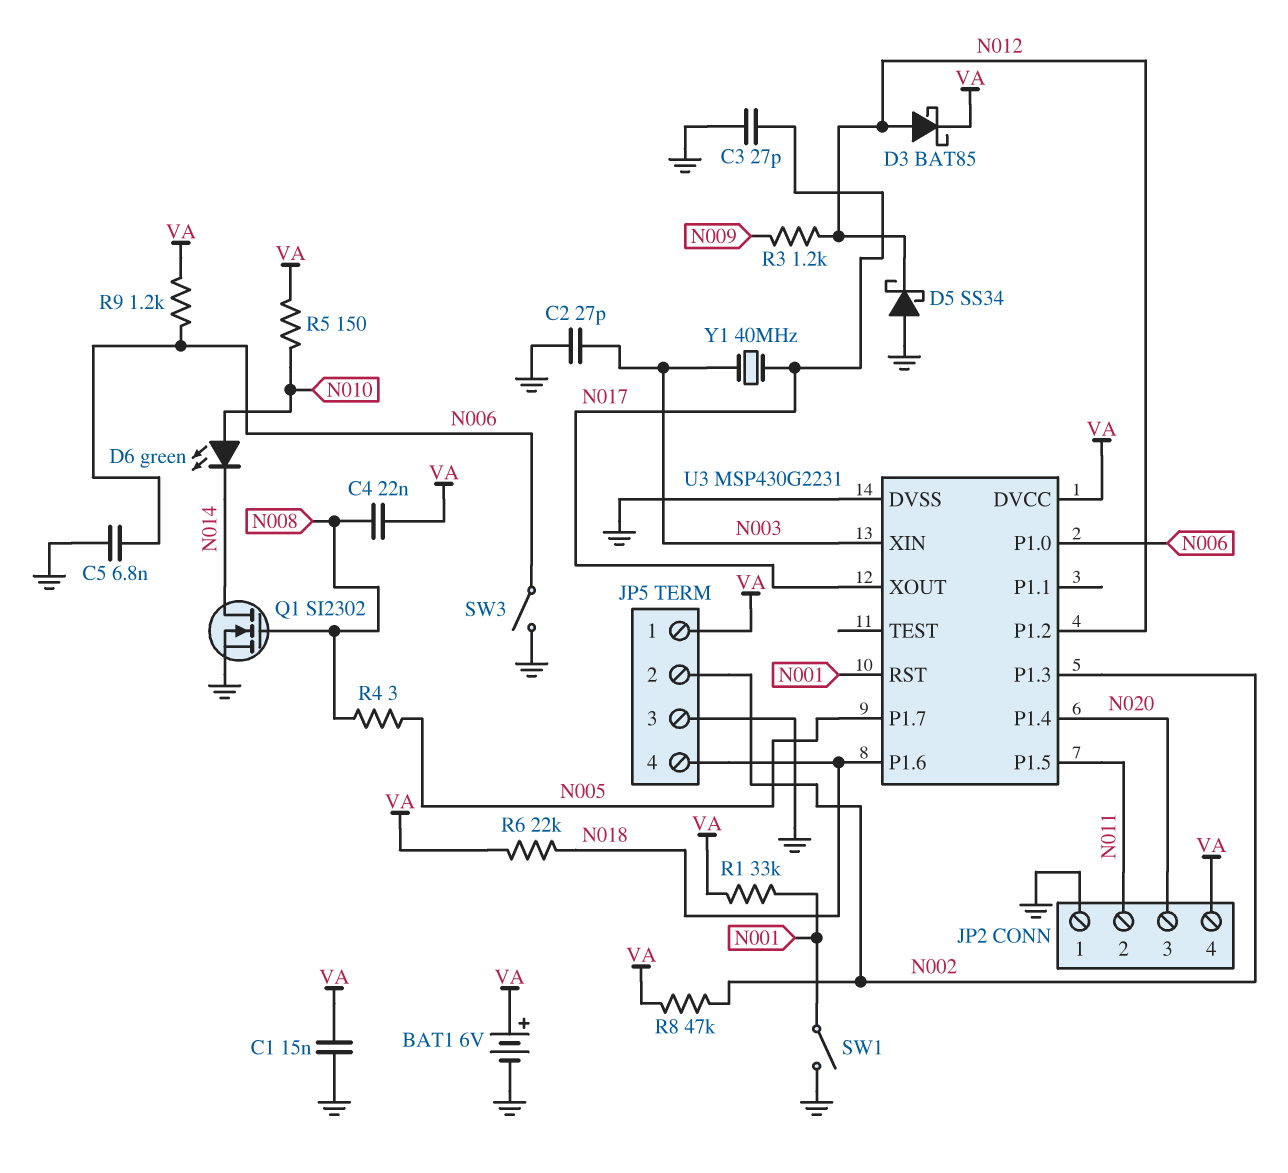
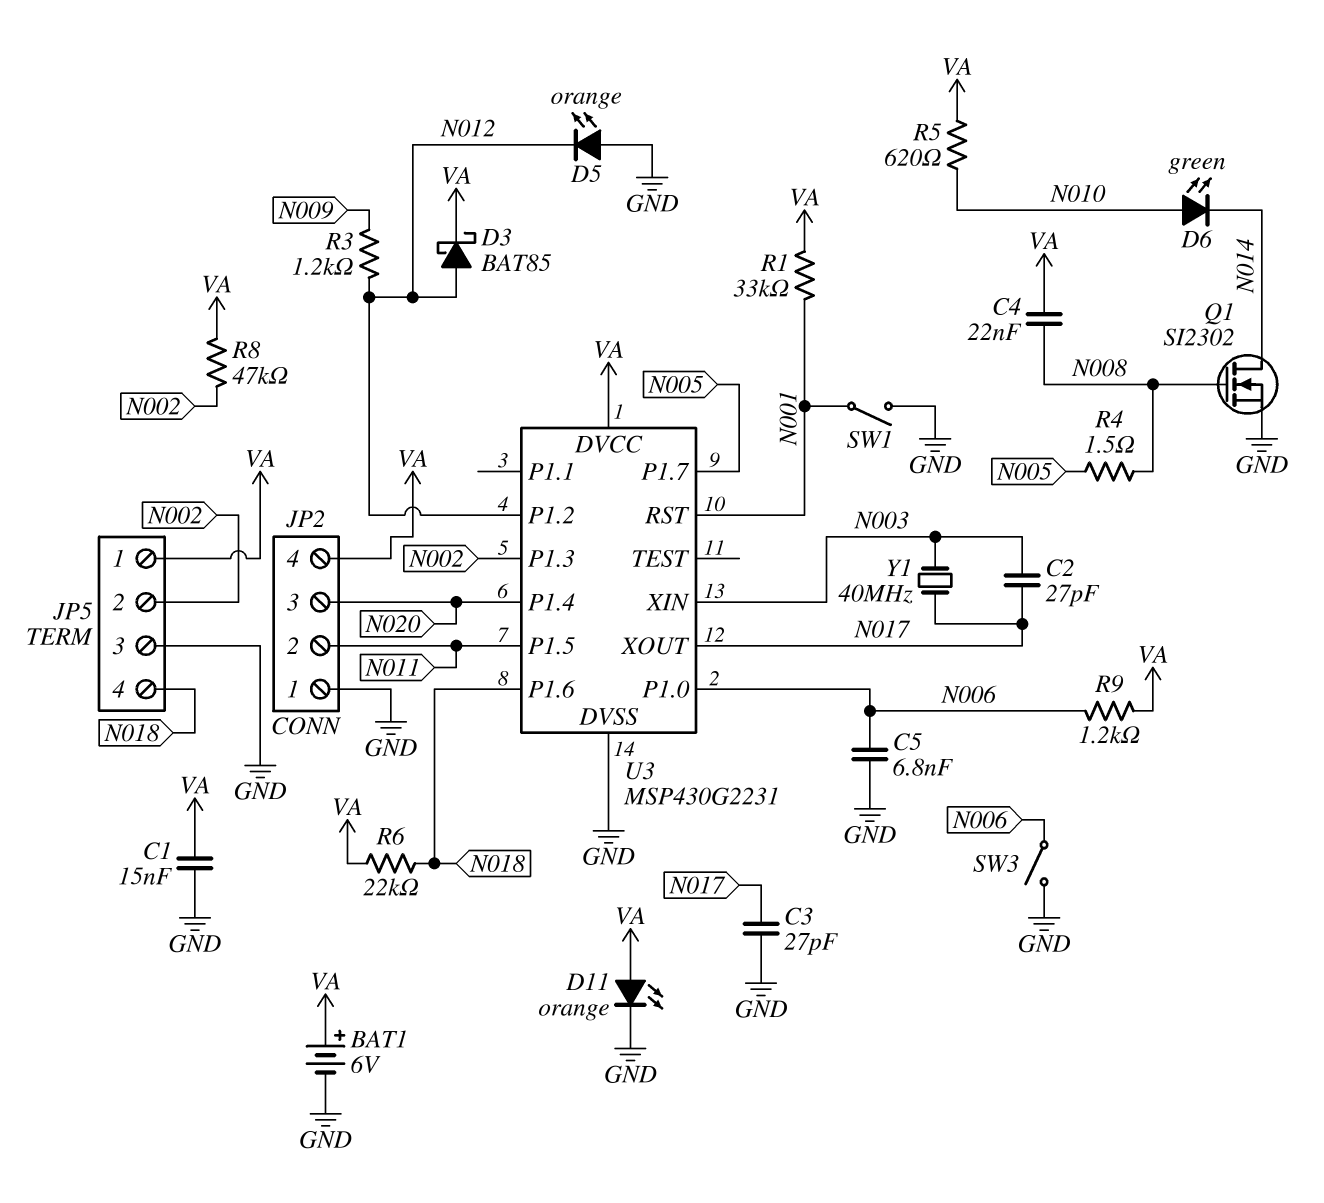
C2: 27pF (GND, N003) -> 27pF (N003, N017)
D5: schottky SS34 (A GND, K N012) -> LED orange (A GND, K N012)
D11: none -> LED orange (A VA, K GND)
R4: 3 (N005, N008) -> 1.5 (N005, N008)
R5: 150 (N010, VA) -> 620 (N010, VA)

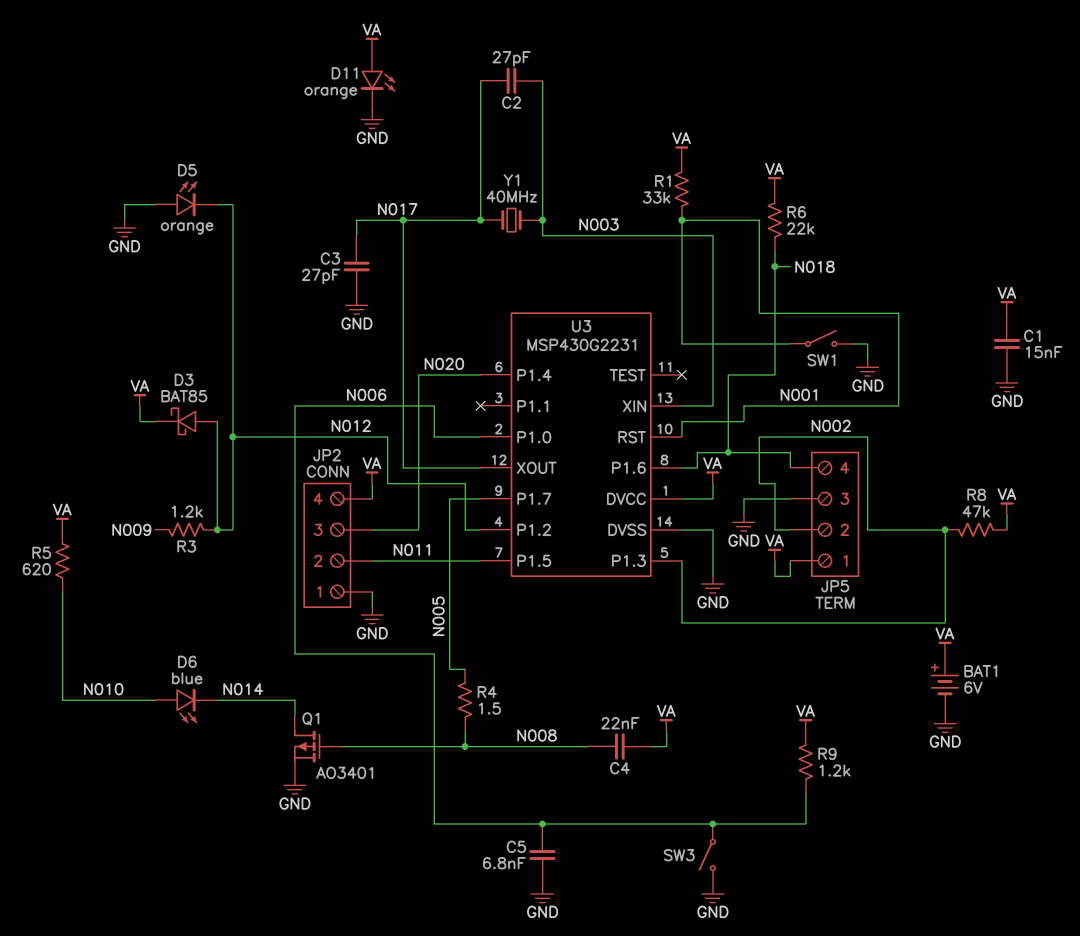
D6: LED green (A N010, K N014) -> LED blue (A N010, K N014)
Q1: NMOS SI2302 (G N008, D N014, S GND) -> PMOS AO3401 (G N008, D N014, S GND)

